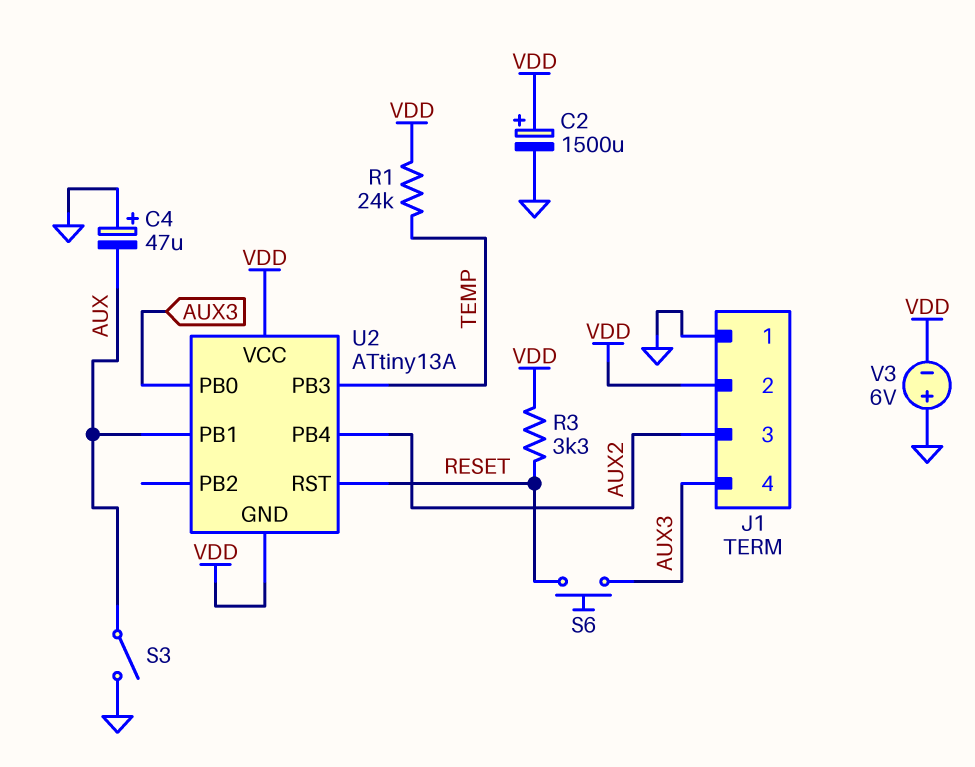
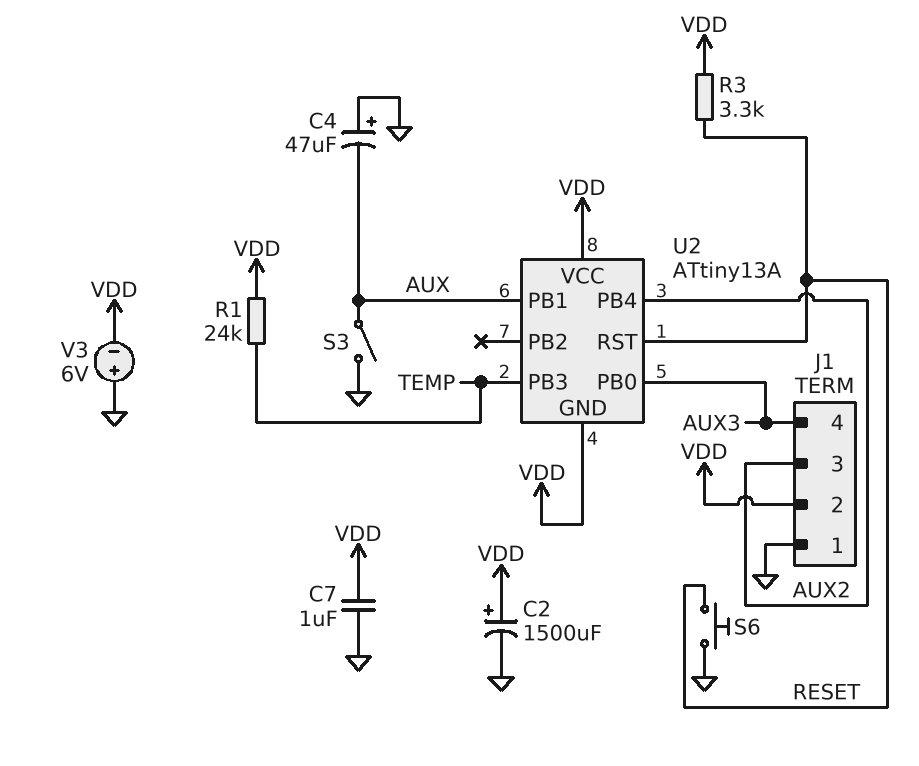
C7: none -> 1uF (GND, VDD)
S6: button (AUX3, RESET) -> button (GND, RESET)

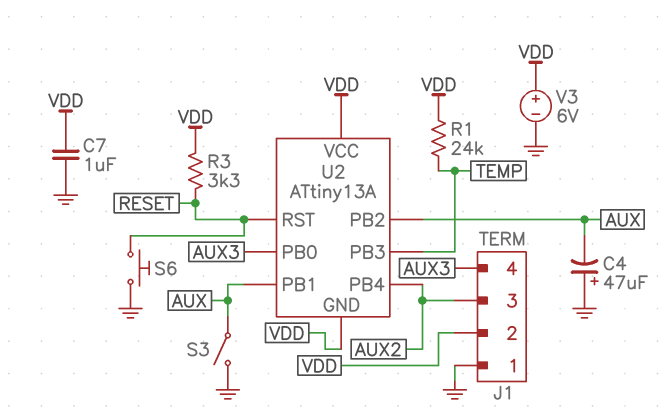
C2: 1500uF (plus VDD, minus GND) -> none
U2 pin PB2: none -> AUX
V3: 6V (plus GND, minus VDD) -> 6V (plus VDD, minus GND)

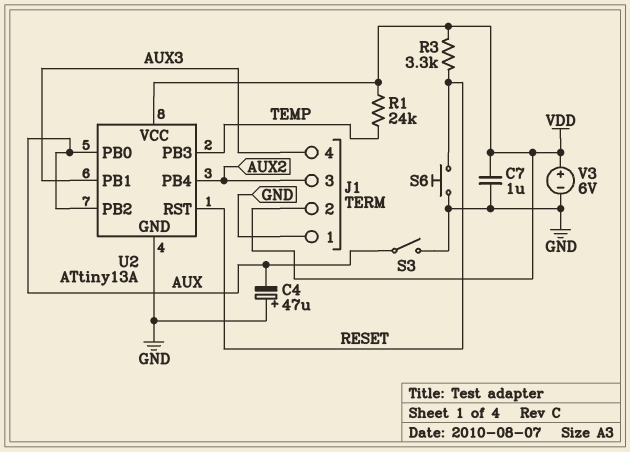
U2 pin GND: VDD -> GND
U2 pin PB0: AUX3 -> AUX
U2 pin PB1: AUX -> AUX3

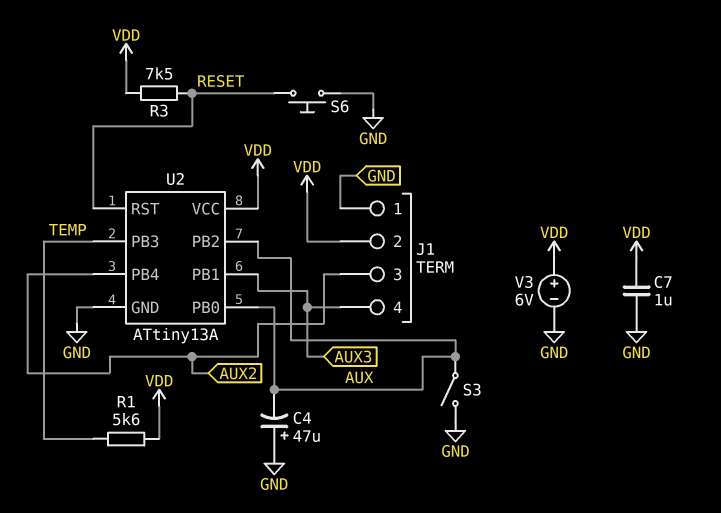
R1: 24k (TEMP, VDD) -> 5.6k (TEMP, VDD)
R3: 3.3k (RESET, VDD) -> 7.5k (RESET, VDD)

